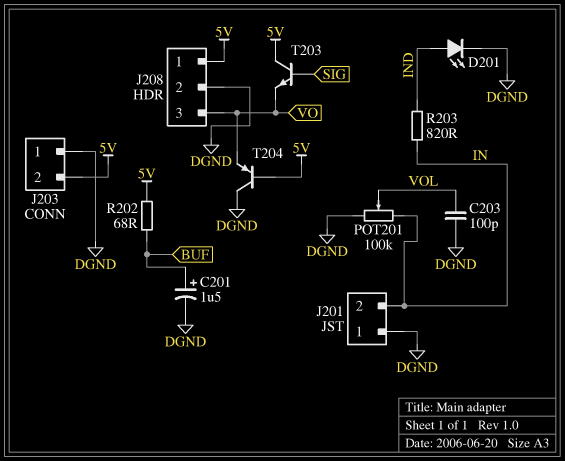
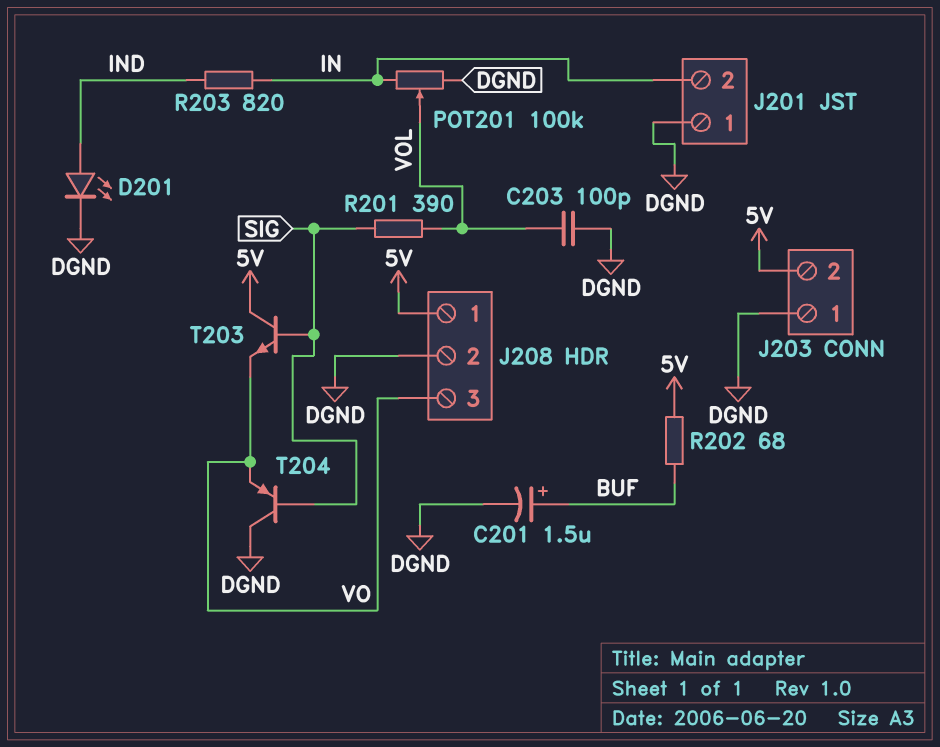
R201: none -> 390 (SIG, VOL)
T204: PNP (B 5V, C DGND, E VO) -> PNP (B SIG, C DGND, E VO)

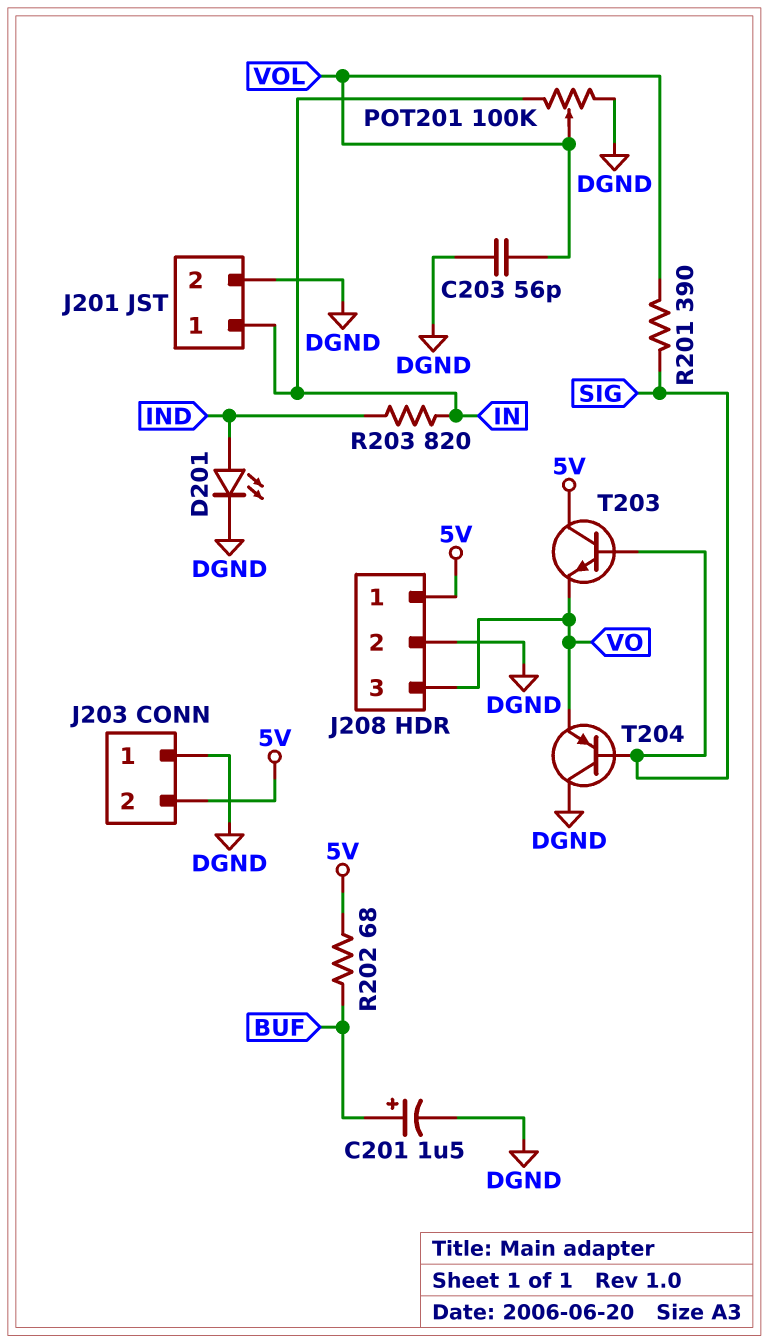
C203: 100pF (DGND, VOL) -> 56pF (DGND, VOL)
J201 pin 1: DGND -> IN
J201 pin 2: IN -> DGND

